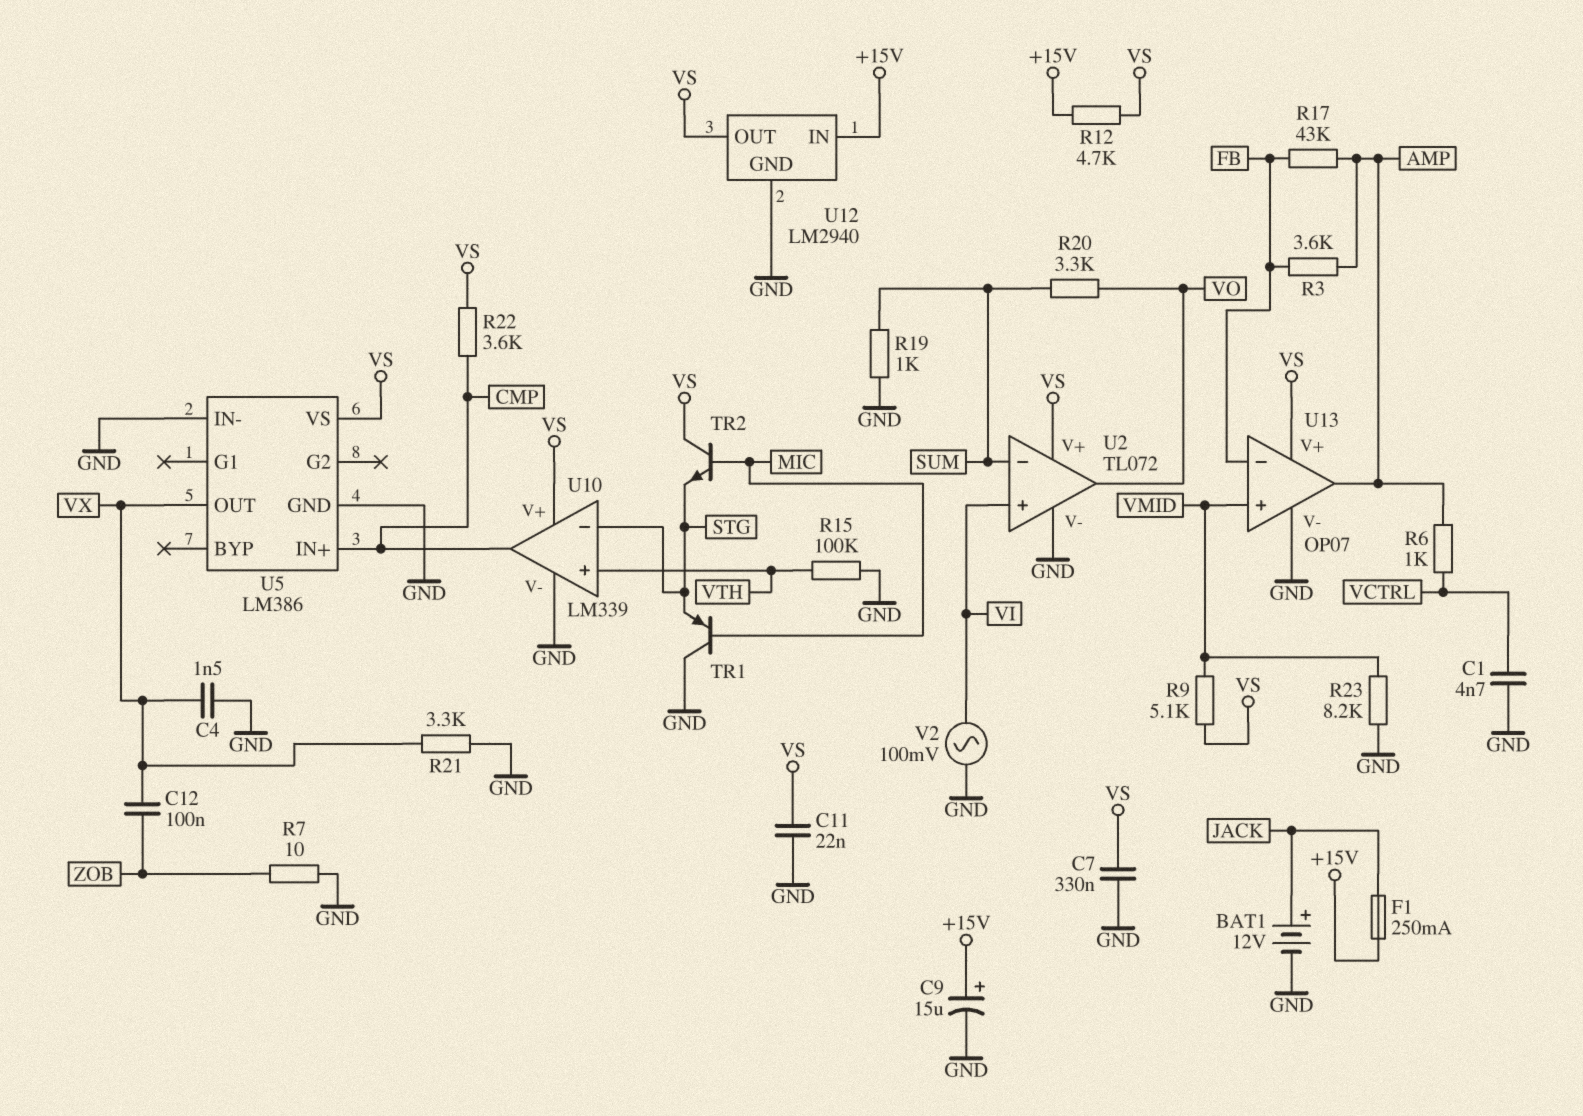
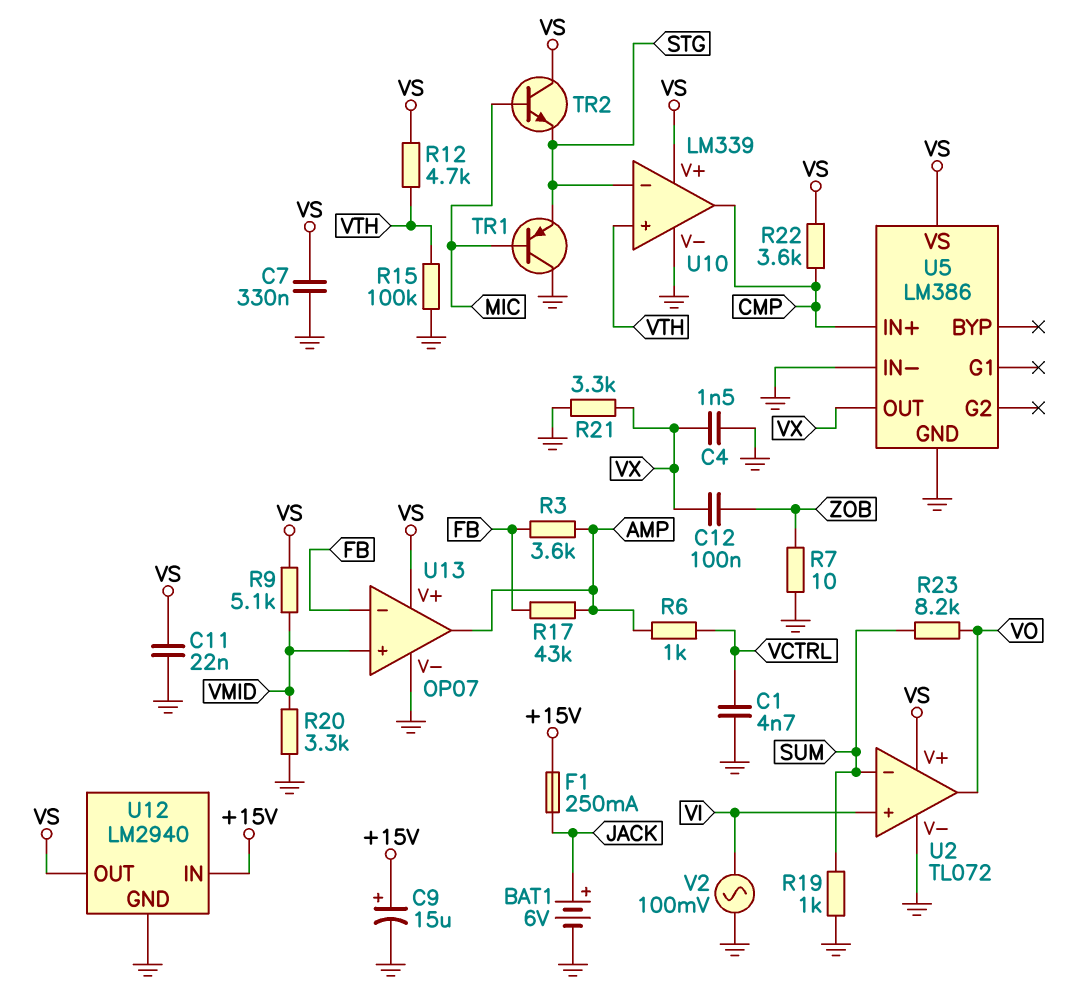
BAT1: 12V (plus JACK, minus GND) -> 6V (plus JACK, minus GND)
R12: 4.7k (+15V, VS) -> 4.7k (VS, VTH)
R20: 3.3k (SUM, VO) -> 3.3k (GND, VMID)
R23: 8.2k (GND, VMID) -> 8.2k (SUM, VO)

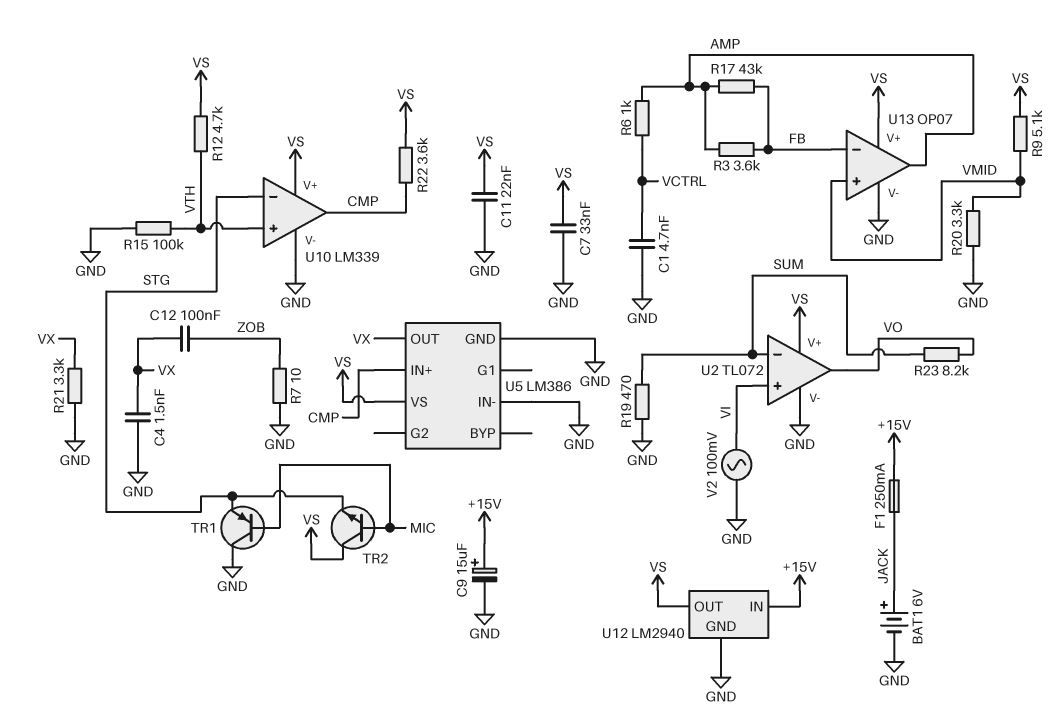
C7: 330nF (GND, VS) -> 33nF (GND, VS)
R19: 1k (GND, SUM) -> 470 (GND, SUM)

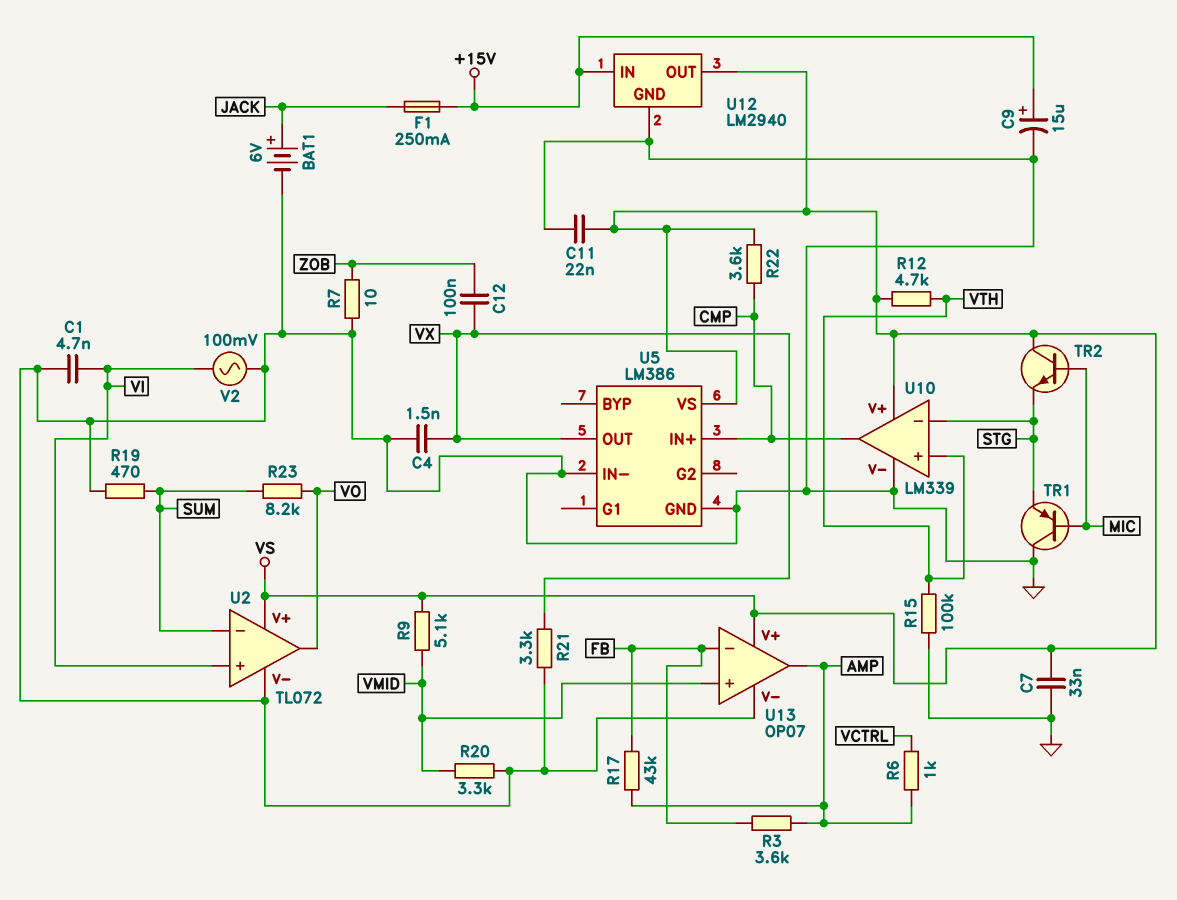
C1: 4.7nF (GND, VCTRL) -> 4.7nF (GND, VI)

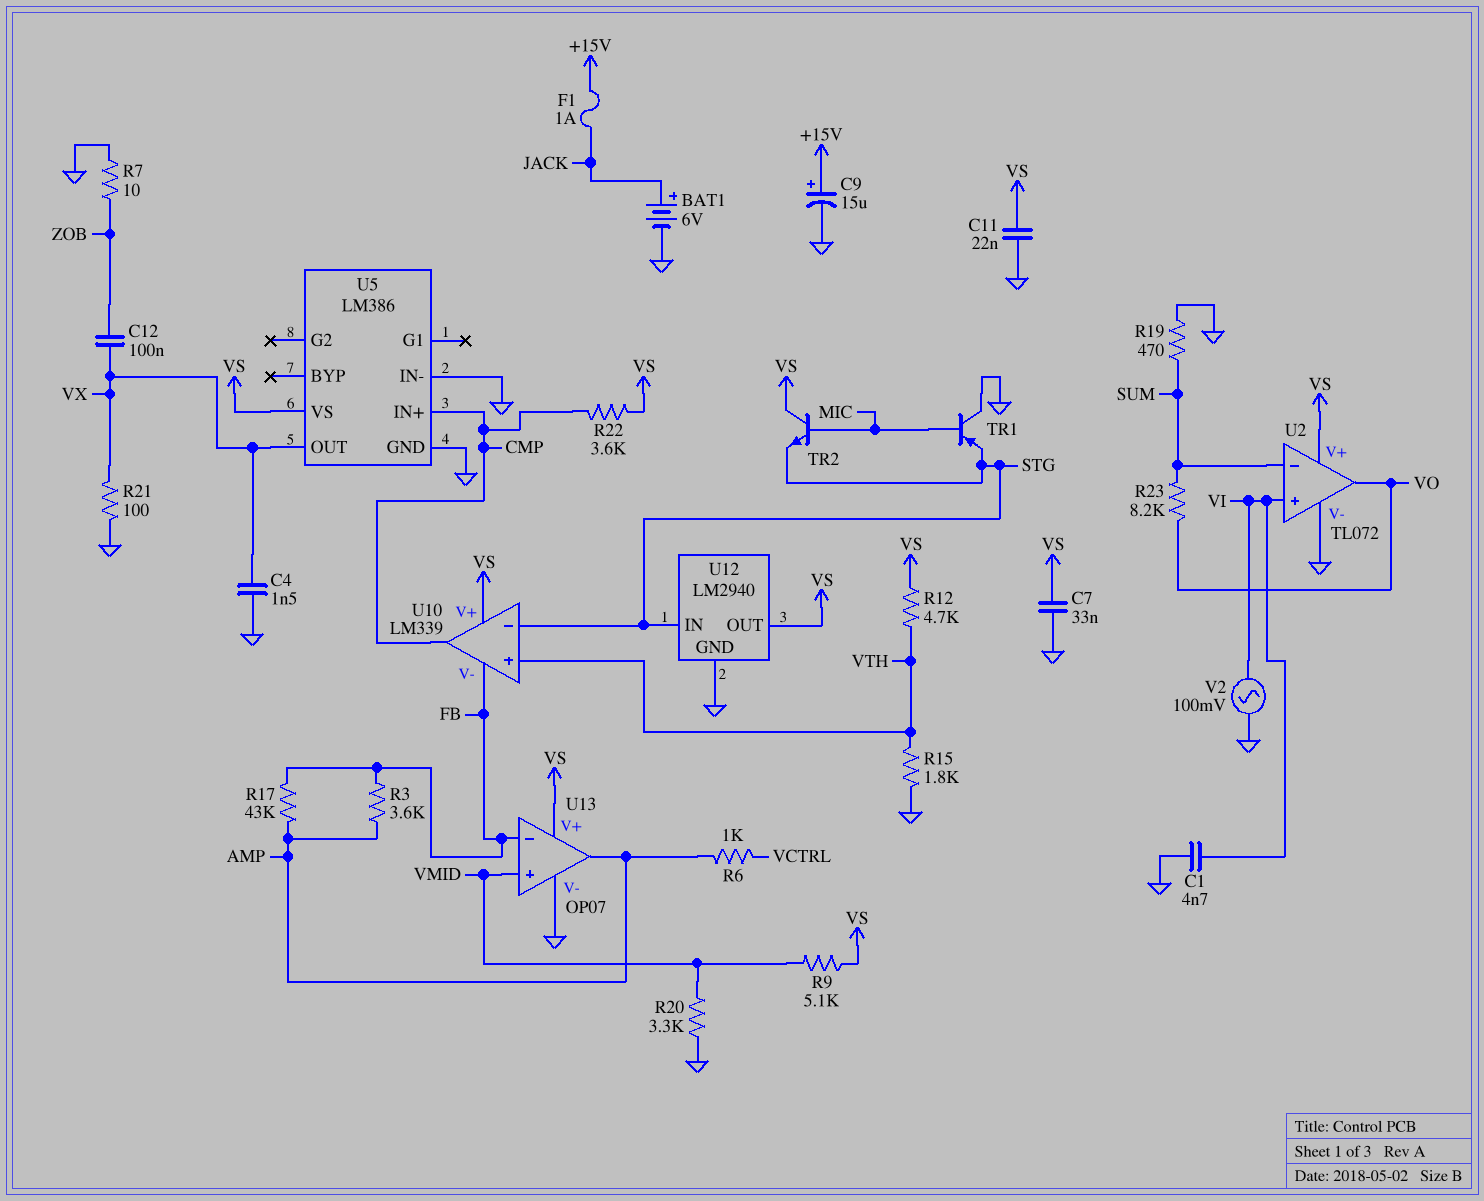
F1: 250mA (+15V, JACK) -> 1A (+15V, JACK)
R15: 100k (GND, VTH) -> 1.8k (GND, VTH)
R21: 3.3k (GND, VX) -> 100 (GND, VX)
U10 pin V-: GND -> FB
U12 pin IN: +15V -> STG

